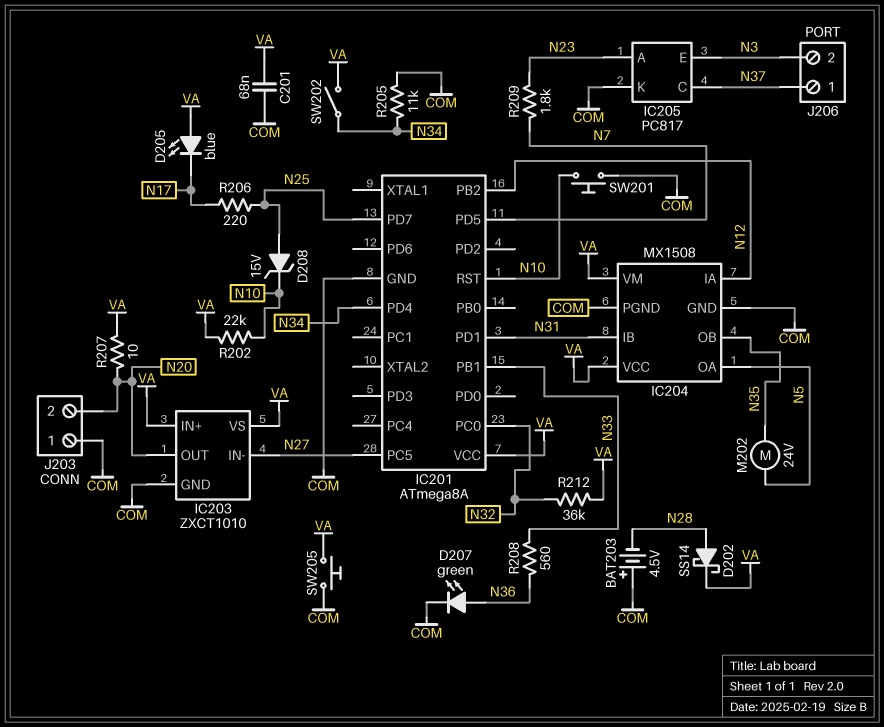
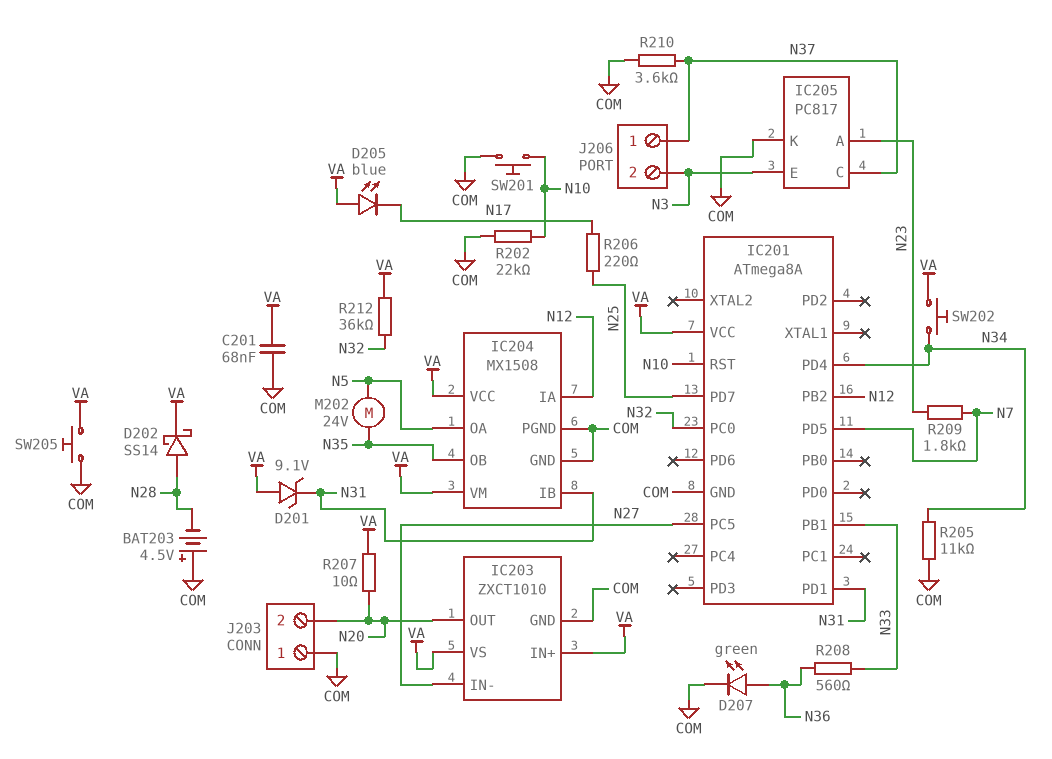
D201: none -> zener 9.1V (A VA, K N31)
D208: zener 15V (A N25, K N10) -> none
R202: 22k (N10, VA) -> 22k (COM, N10)
R210: none -> 3.6k (COM, N37)
SW202: switch (N34, VA) -> button (N34, VA)

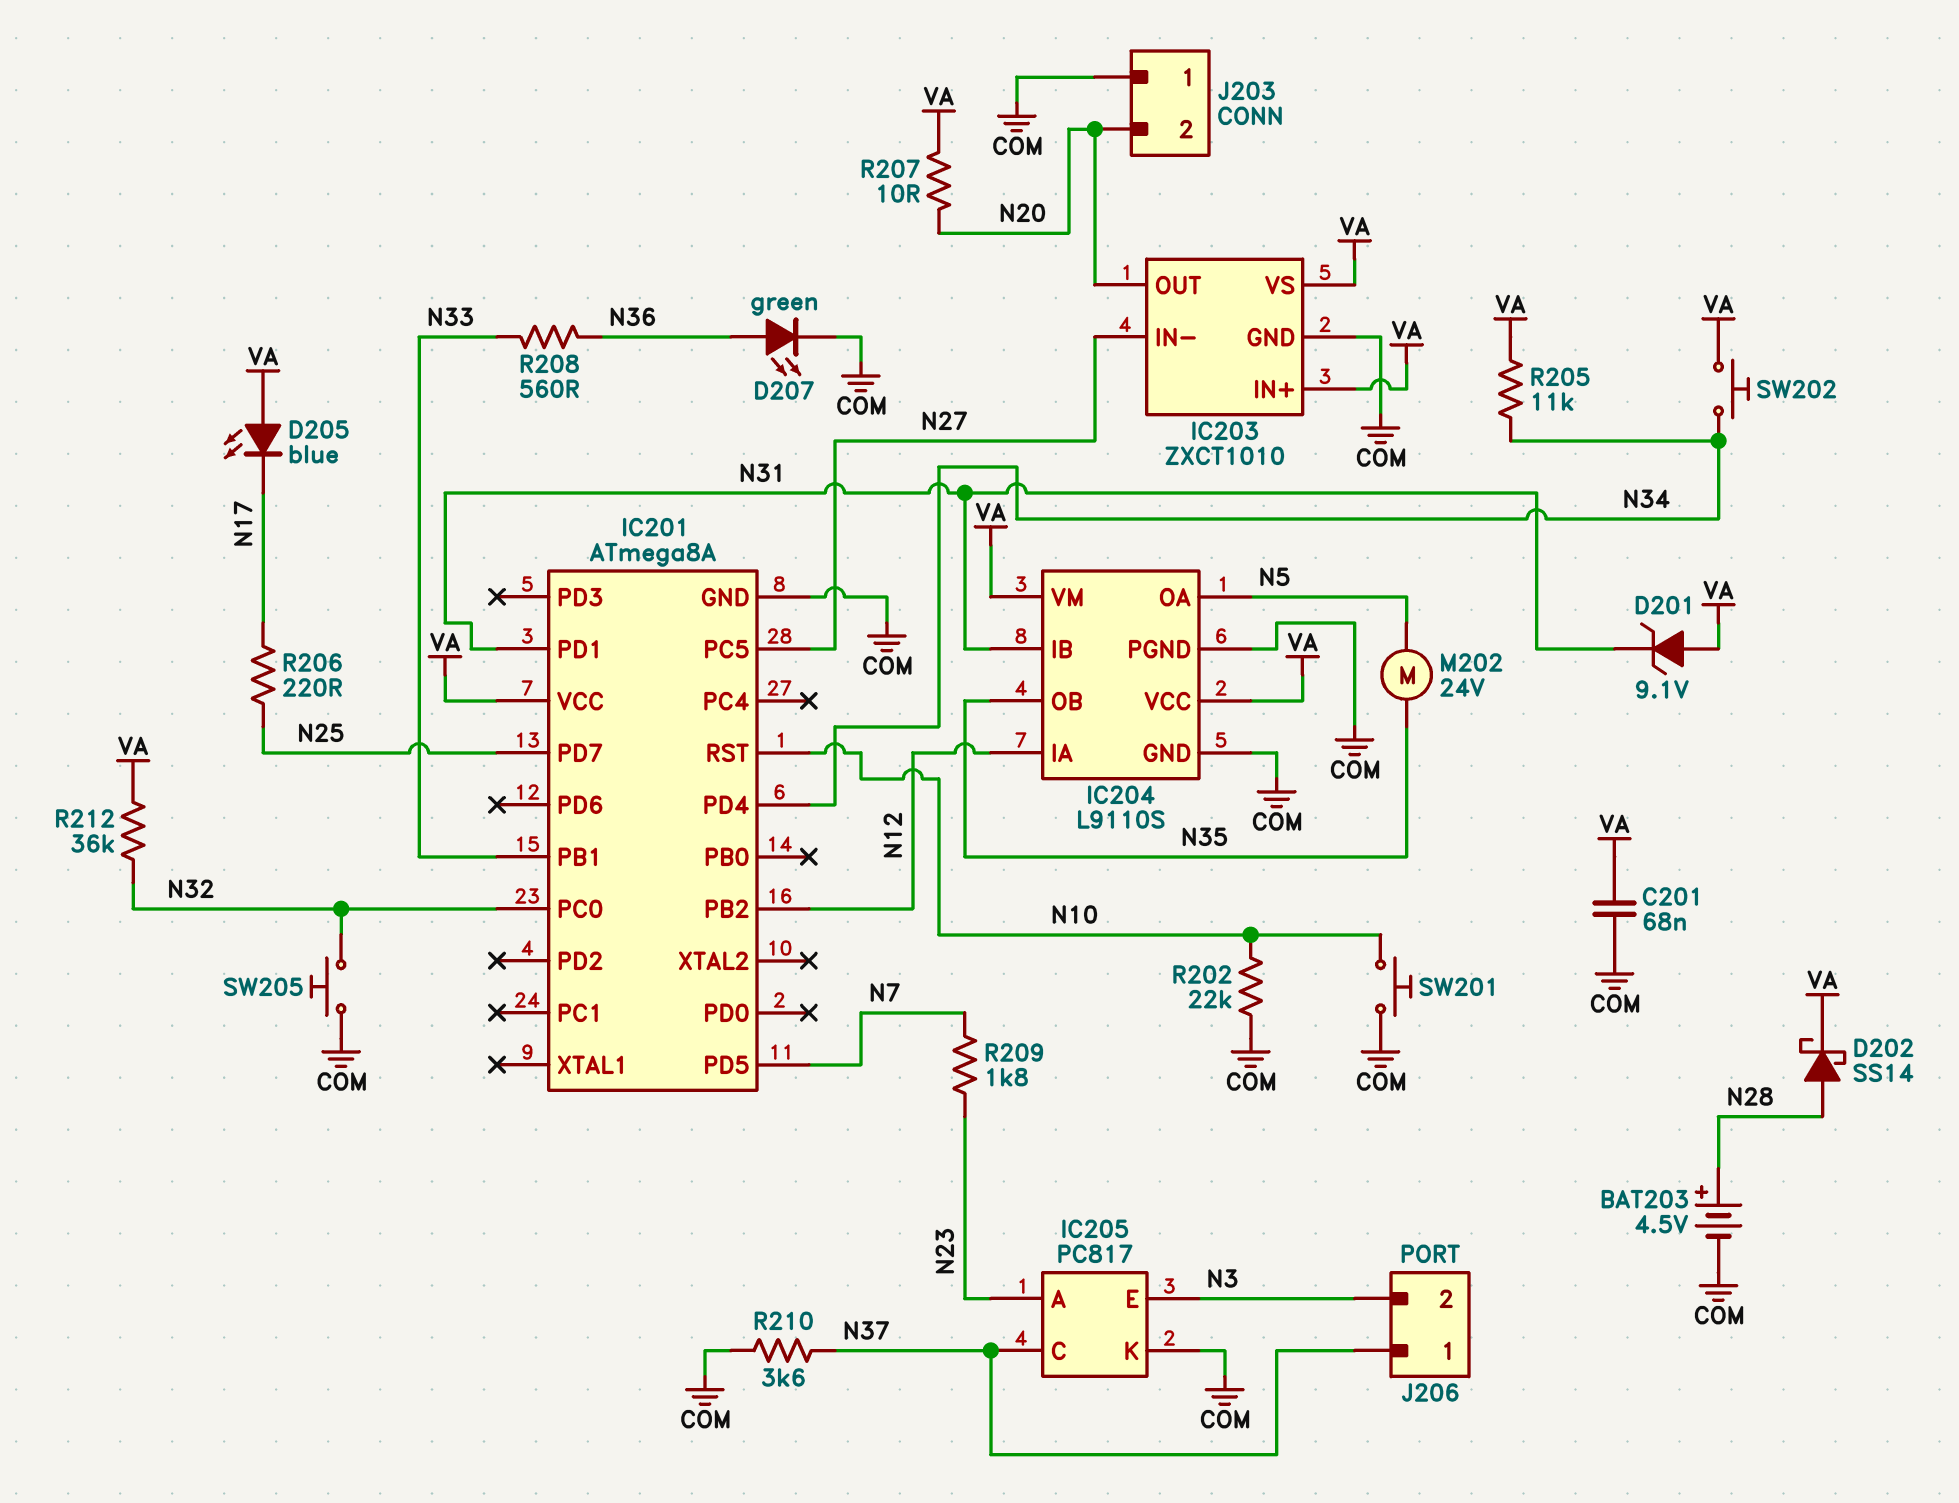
BAT203: 4.5V (plus COM, minus N28) -> 4.5V (plus N28, minus COM)
IC204: MX1508 -> L9110S
R205: 11k (COM, N34) -> 11k (N34, VA)
SW205: button (COM, VA) -> button (COM, N32)

